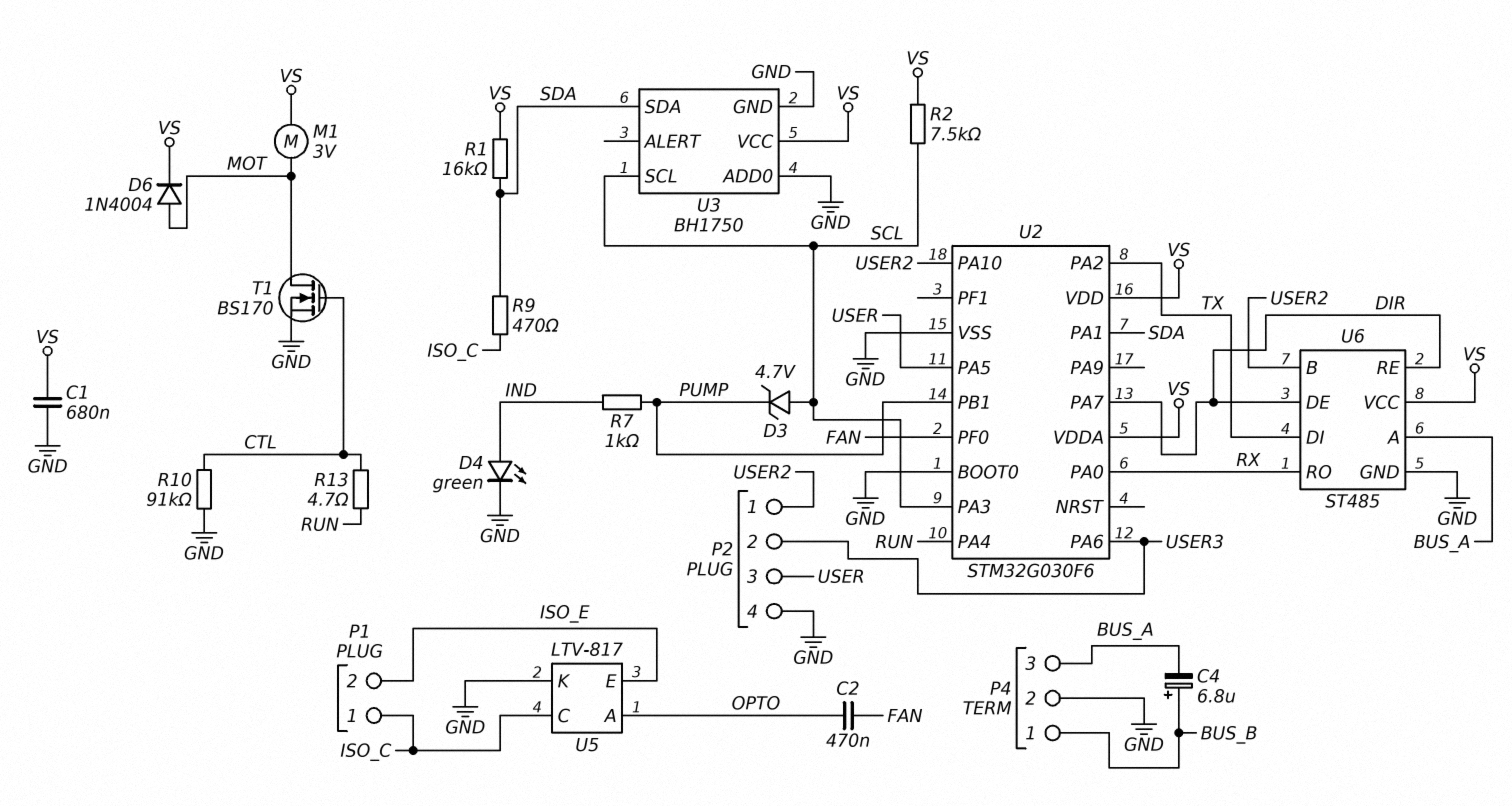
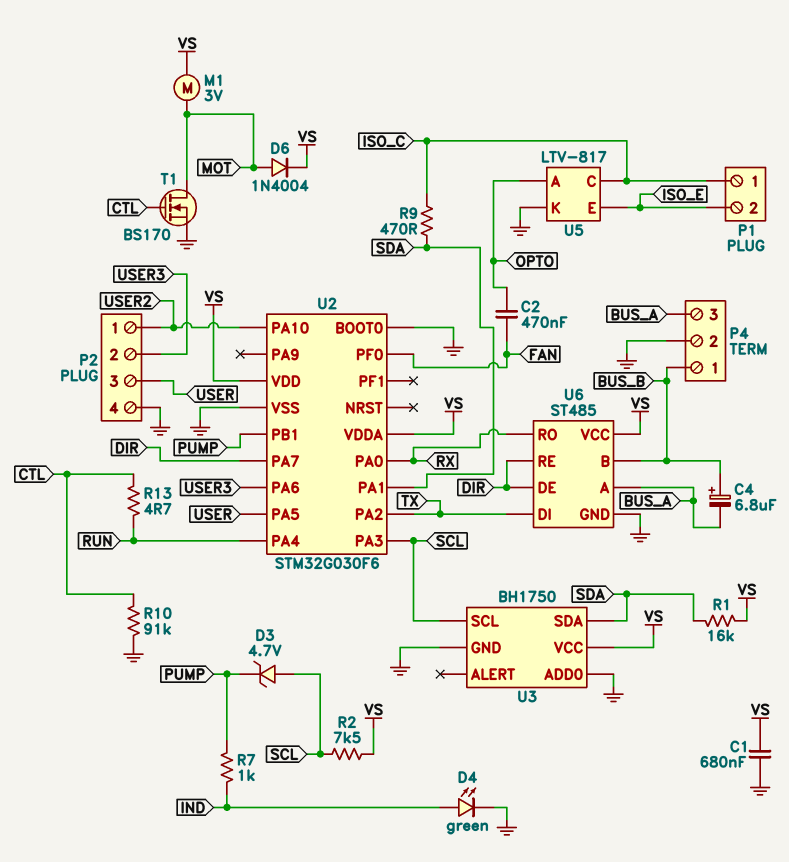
U6 pin B: USER2 -> BUS_B

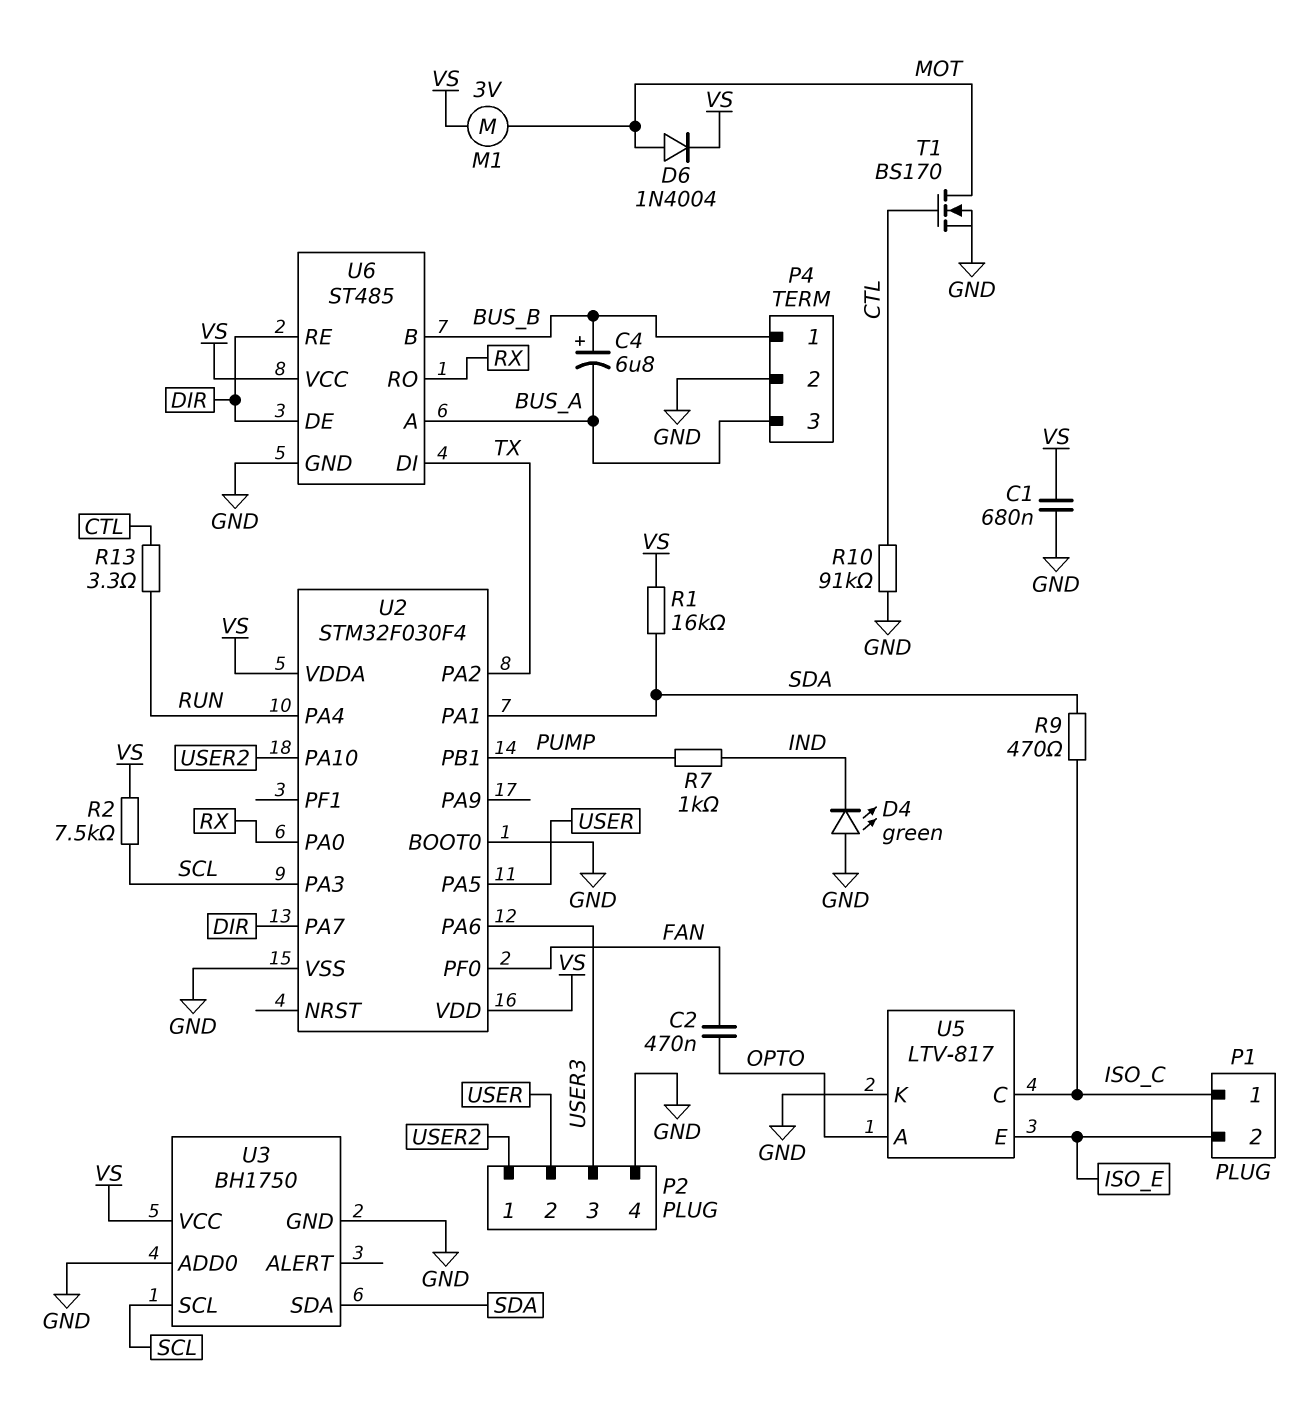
D3: zener 4.7V (A SCL, K PUMP) -> none
D4: LED green (A IND, K GND) -> LED green (A GND, K IND)
P2 pin 2: USER3 -> USER
P2 pin 3: USER -> USER3
R13: 4.7 (CTL, RUN) -> 3.3 (CTL, RUN)
U2: STM32G030F6 -> STM32F030F4

